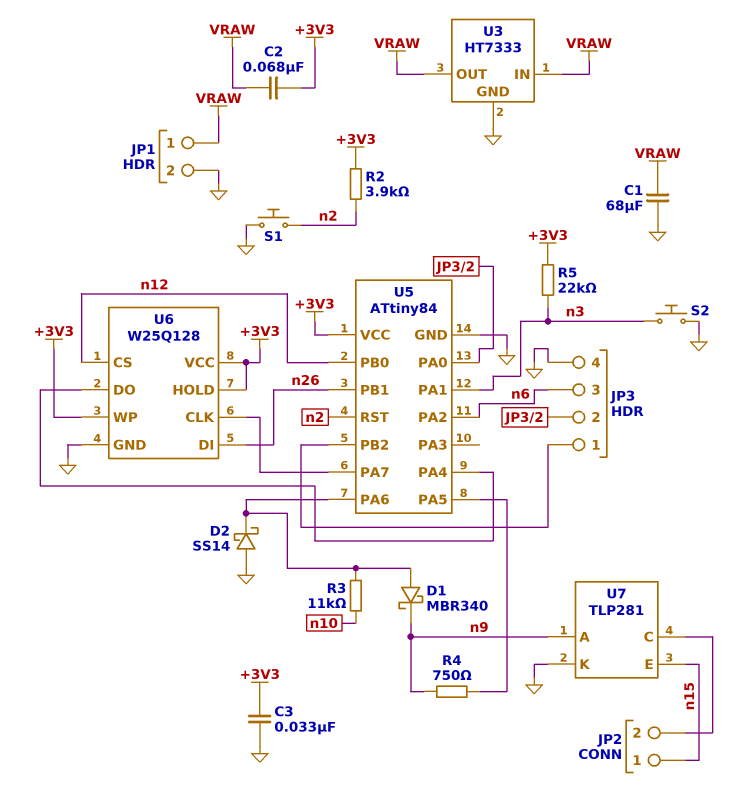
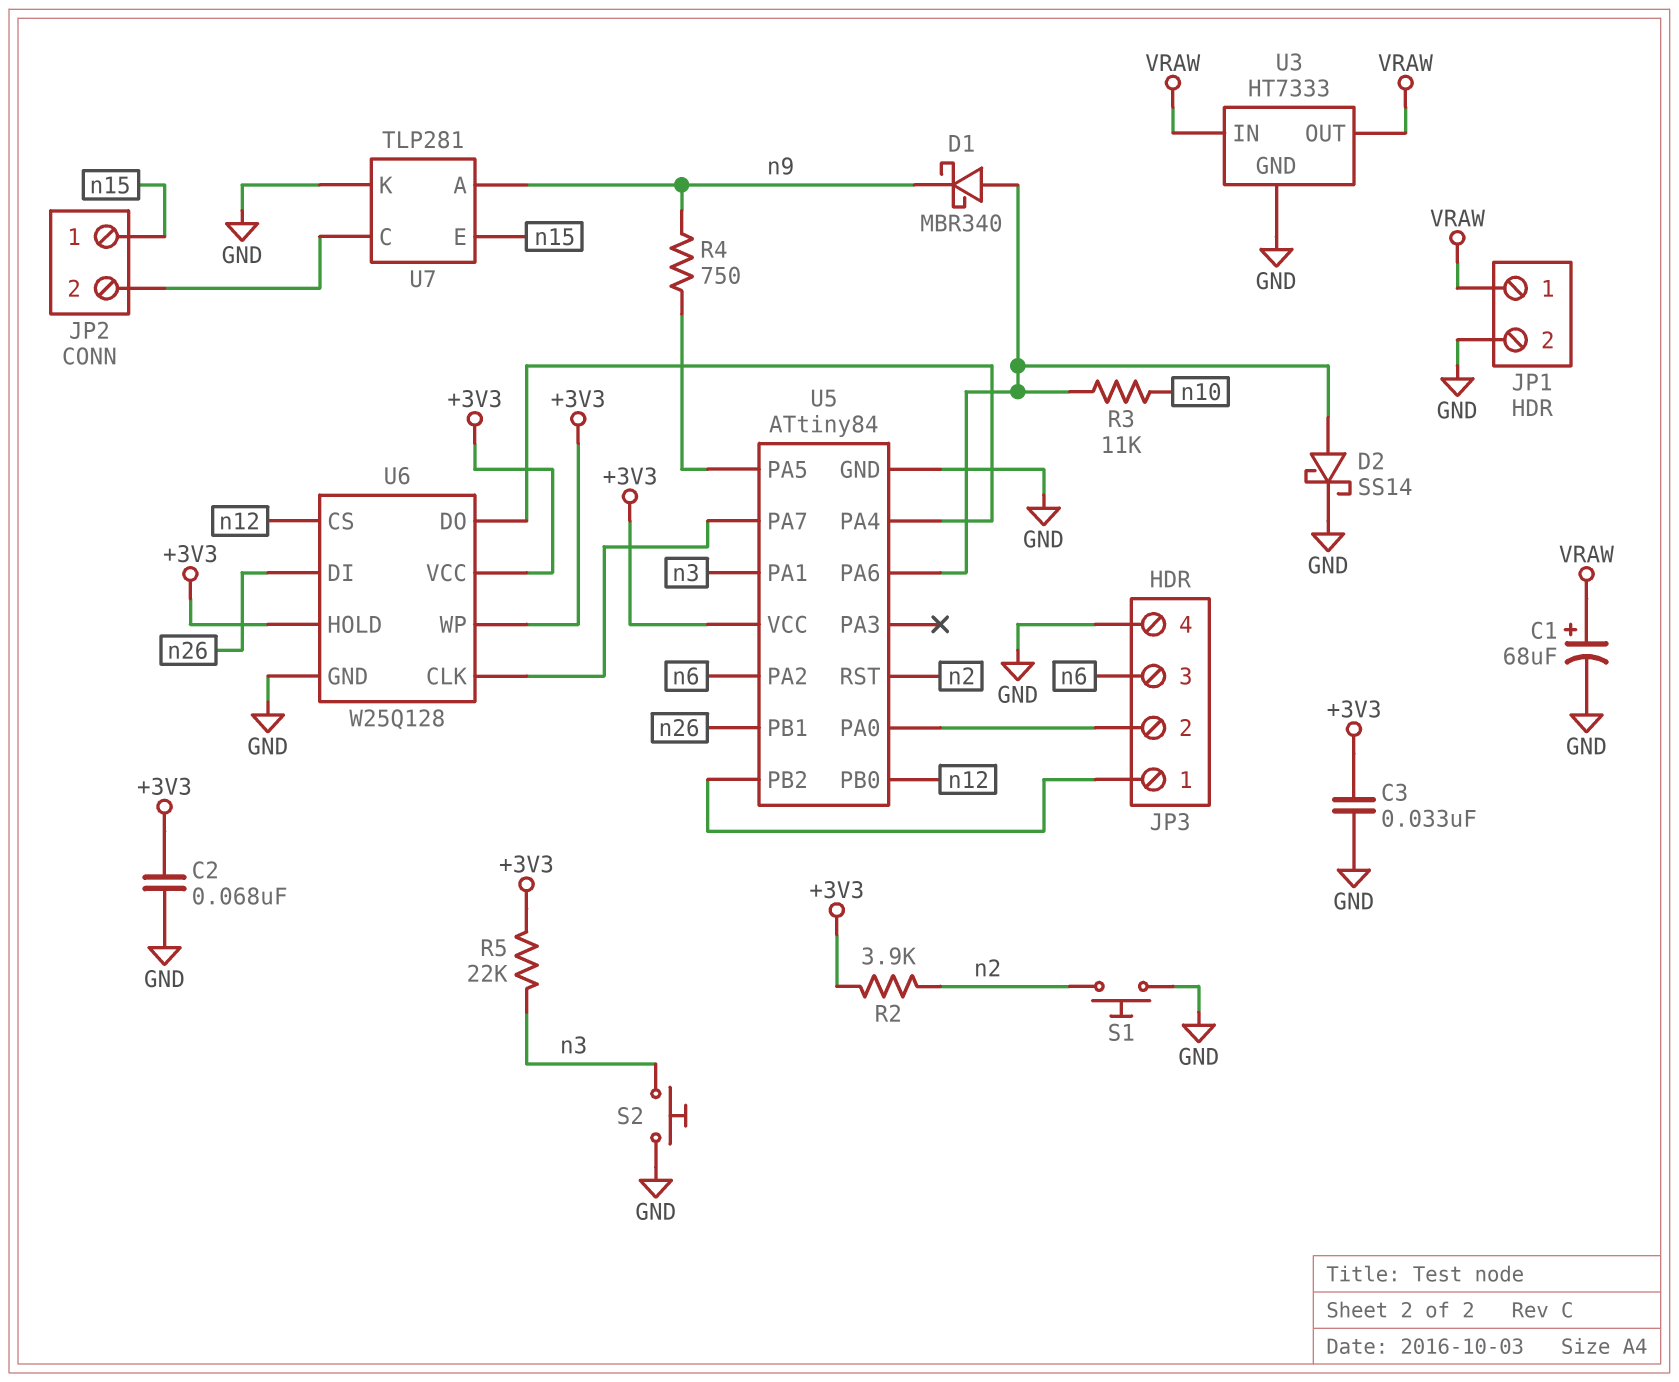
C1: 68uF (GND, VRAW) -> 68uF (plus VRAW, minus GND)
C2: 68nF (+3V3, VRAW) -> 68nF (+3V3, GND)
D2: schottky SS14 (A GND, K U5/PA6) -> schottky SS14 (A U5/PA6, K GND)

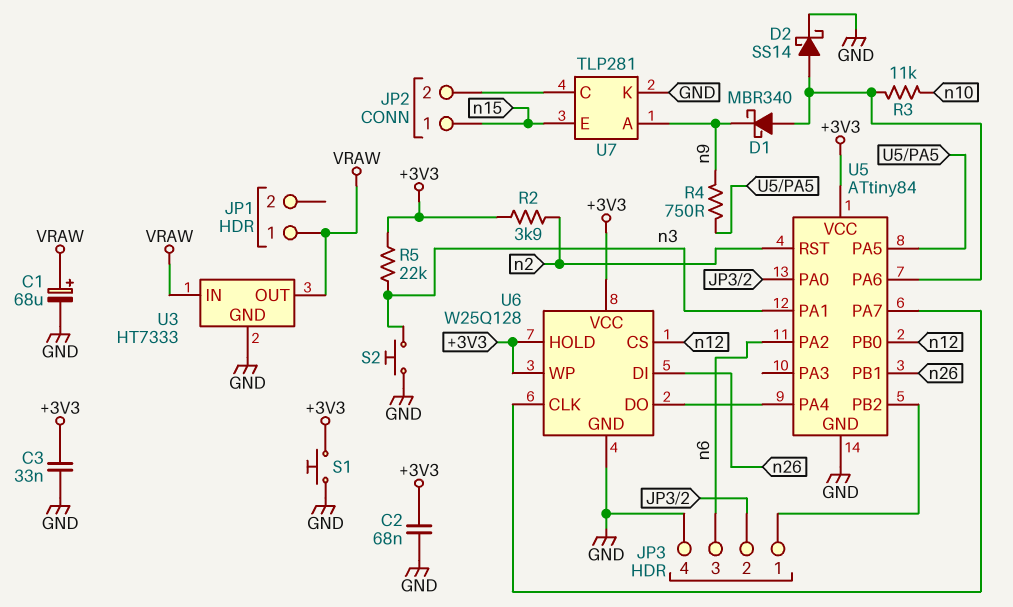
JP1 pin 2: GND -> none
S1: button (GND, n2) -> button (+3V3, GND)

